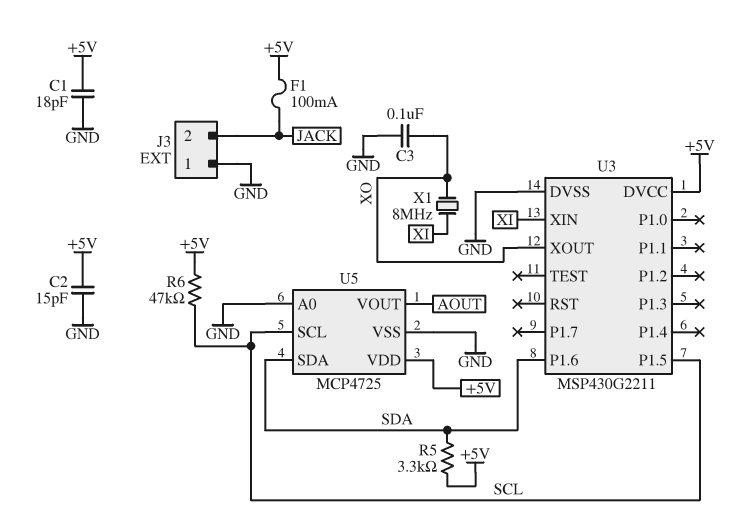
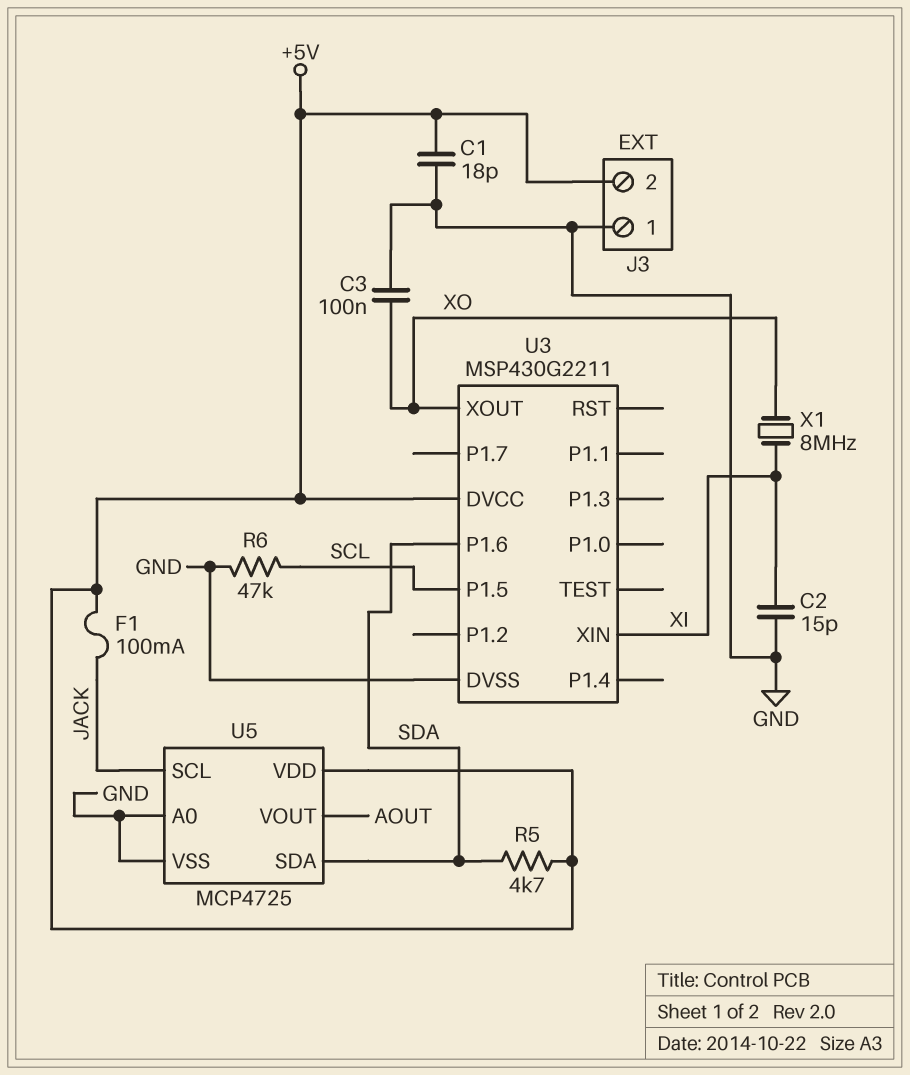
C2: 15pF (+5V, GND) -> 15pF (GND, XI)
J3 pin 2: JACK -> +5V
R5: 3.3k (+5V, SDA) -> 4.7k (+5V, SDA)
R6: 47k (+5V, SCL) -> 47k (GND, SCL)
U5 pin SCL: SCL -> JACK

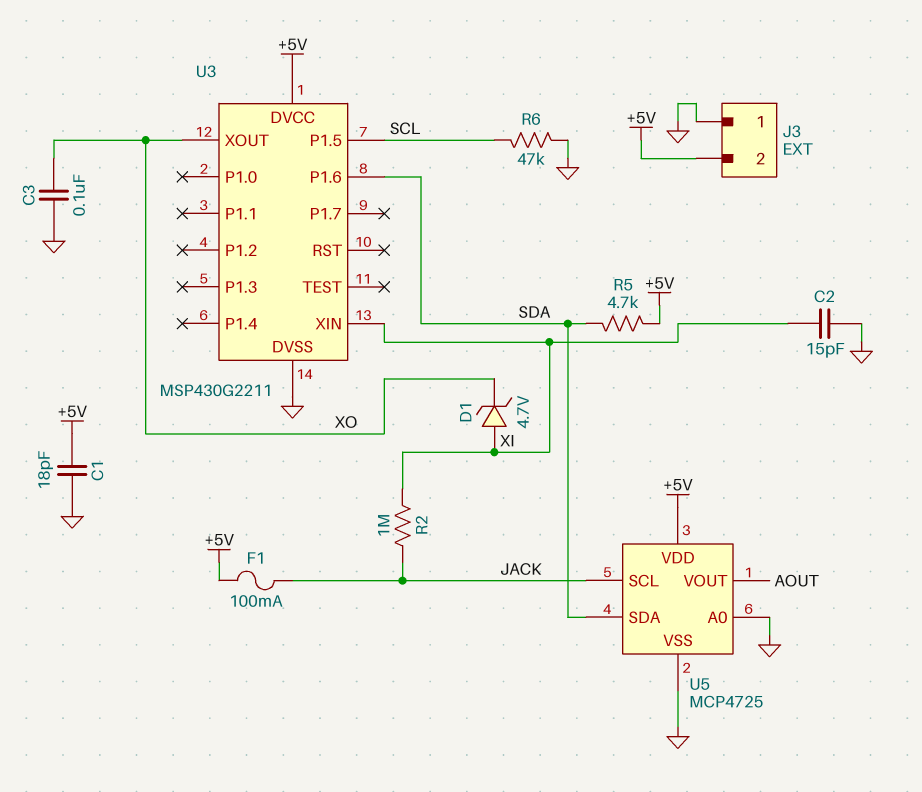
D1: none -> zener 4.7V (A XI, K XO)
R2: none -> 1M (JACK, XI)
X1: 8MHz (XI, XO) -> none

